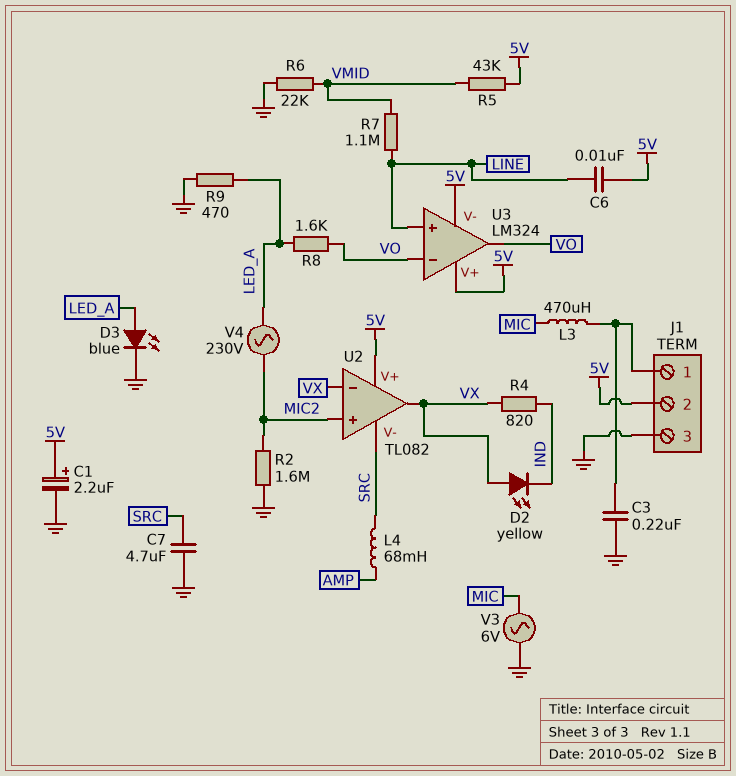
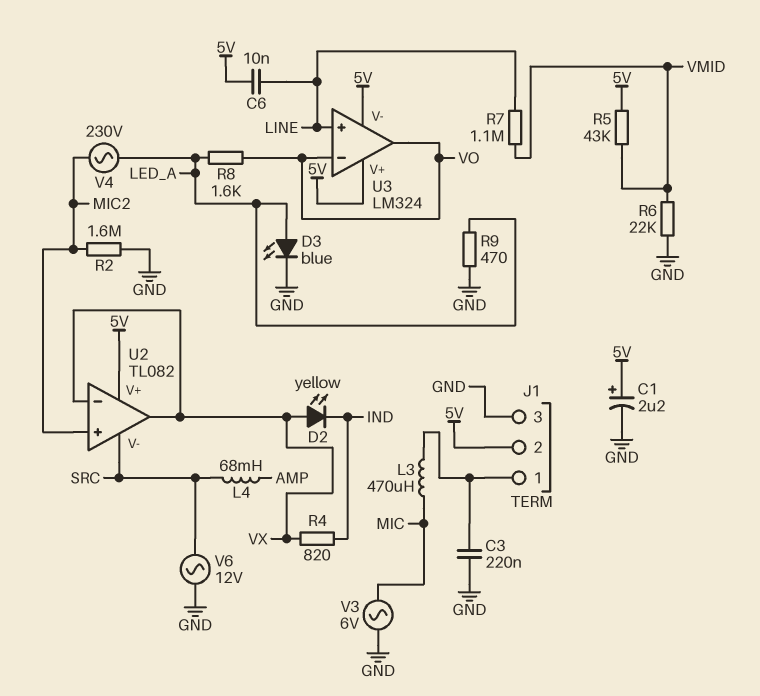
C7: 4.7uF (GND, SRC) -> none
V6: none -> AC 12V (GND, SRC)

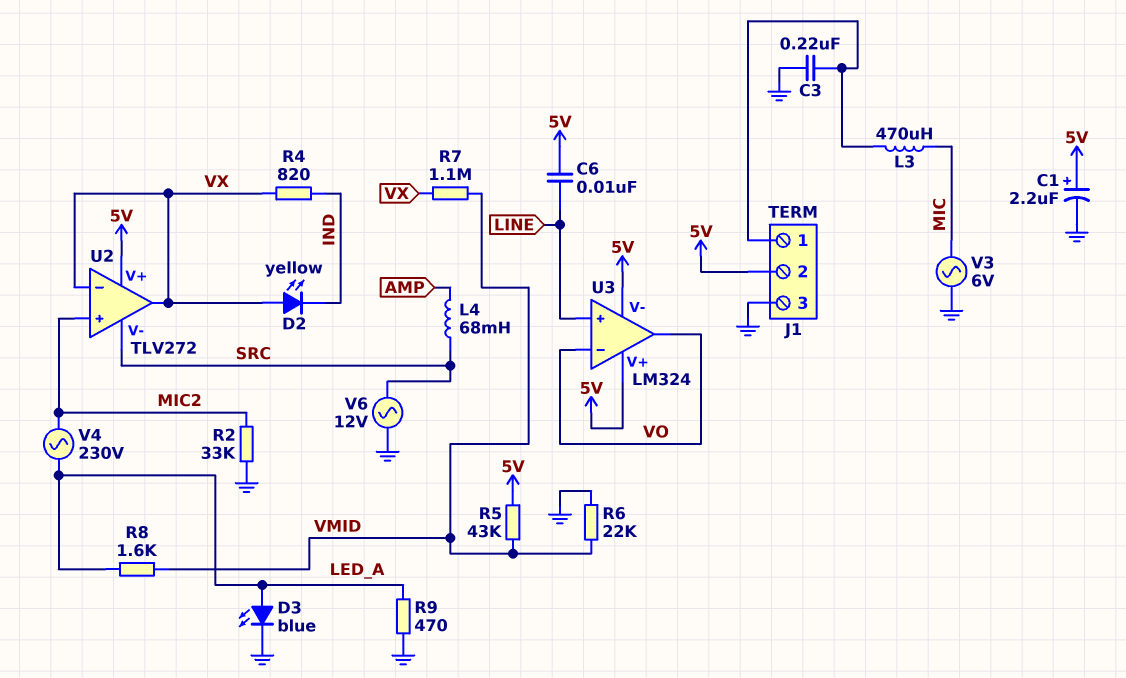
R2: 1.6M (GND, MIC2) -> 33k (GND, MIC2)
R7: 1.1M (LINE, VMID) -> 1.1M (VMID, VX)
R8: 1.6k (LED_A, VO) -> 1.6k (LED_A, VMID)
U2: TL082 -> TLV272

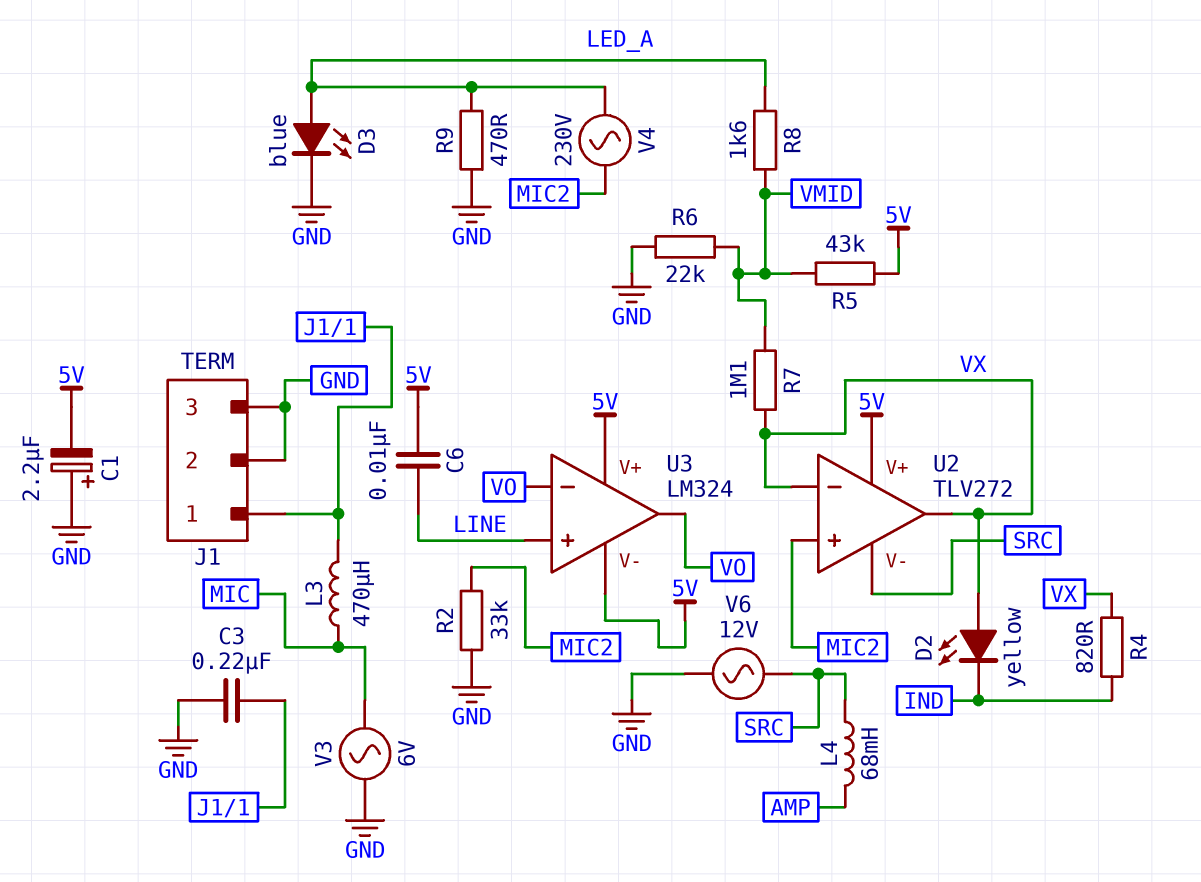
C1: 2.2uF (plus 5V, minus GND) -> 2.2uF (plus GND, minus 5V)
J1 pin 2: 5V -> GND

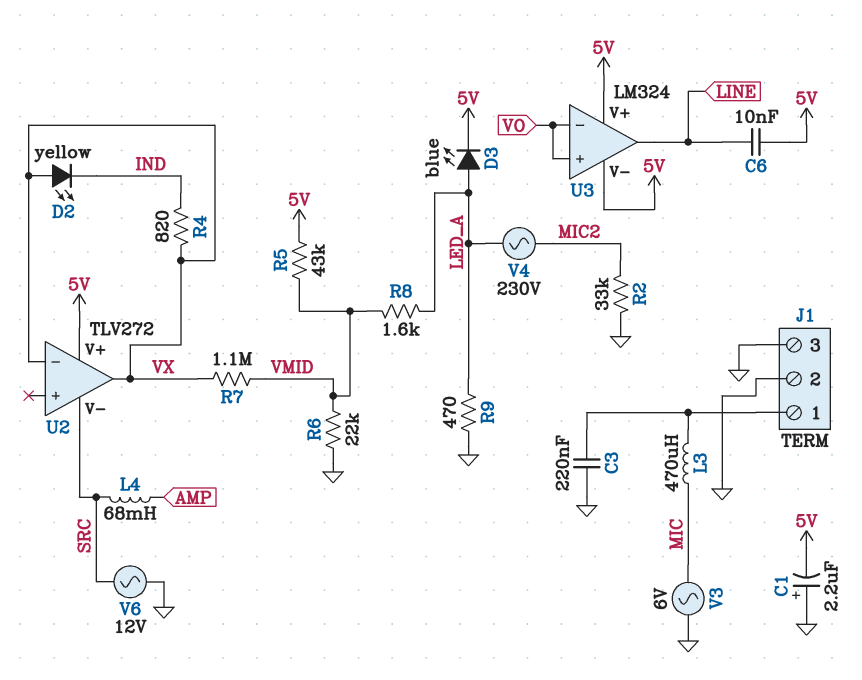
D3: LED blue (A LED_A, K GND) -> LED blue (A LED_A, K 5V)
U2 pin in+: MIC2 -> none
U3 pin in+: LINE -> VO
U3 pin out: VO -> LINE

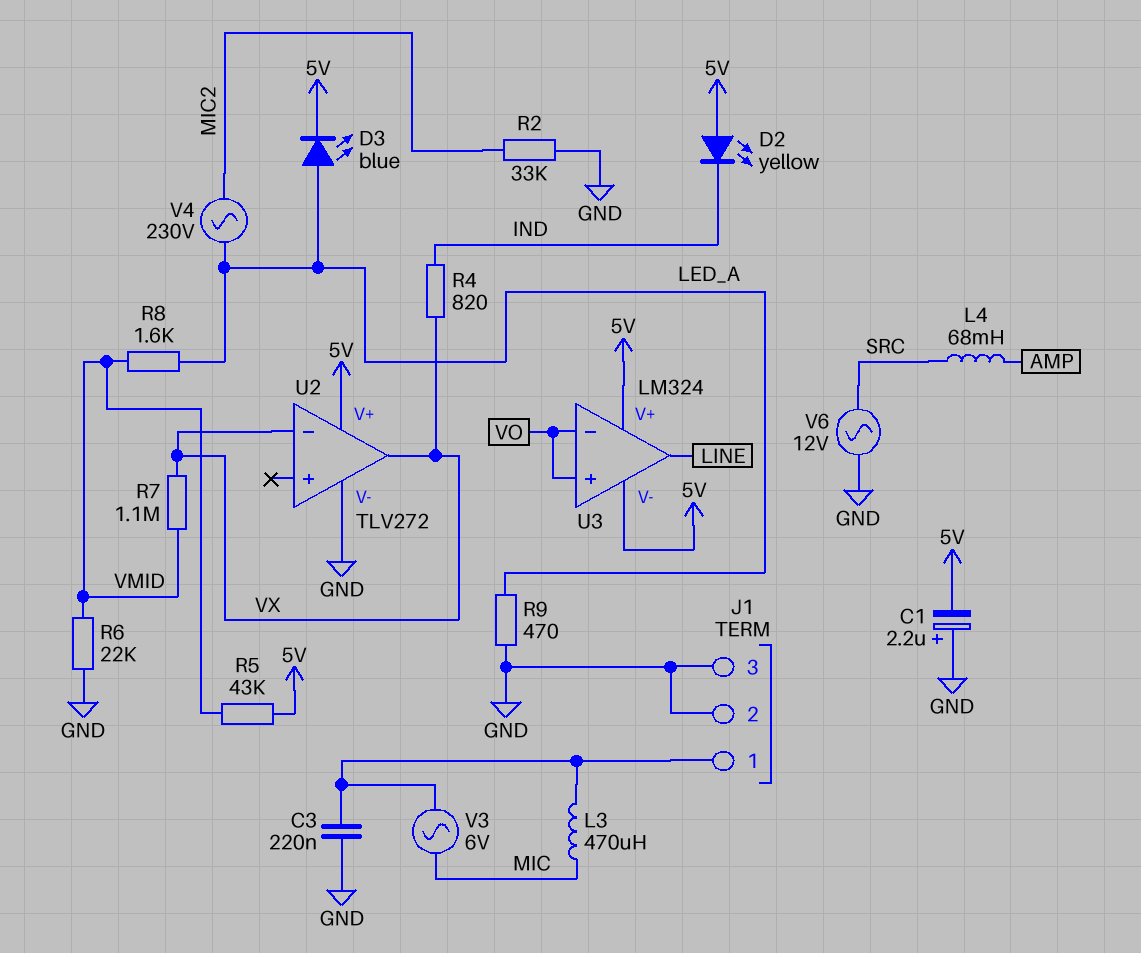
C6: 10nF (5V, LINE) -> none
D2: LED yellow (A VX, K IND) -> LED yellow (A 5V, K IND)
U2 pin V-: SRC -> GND
V3: AC 6V (GND, MIC) -> AC 6V (J1/1, MIC)

